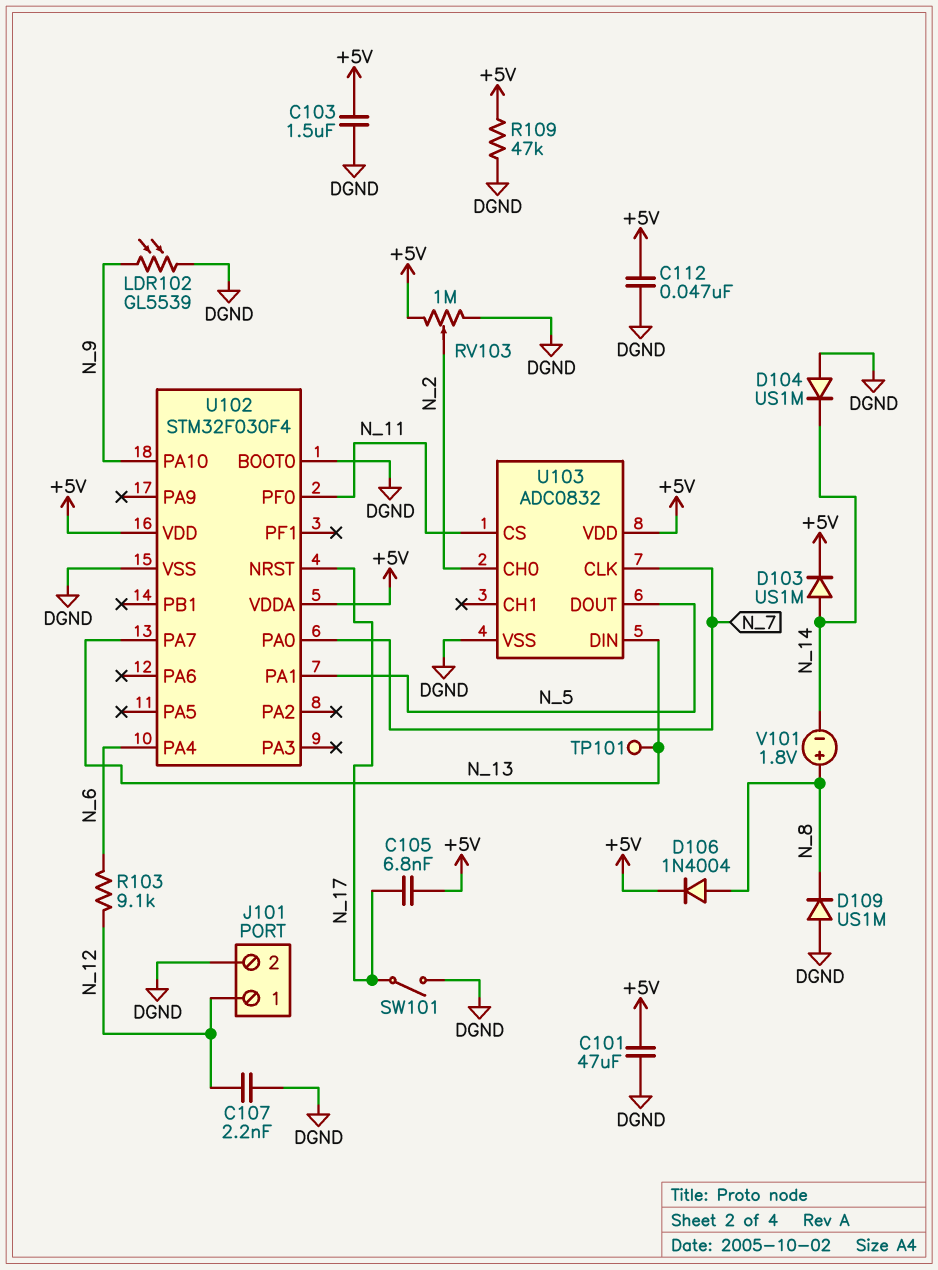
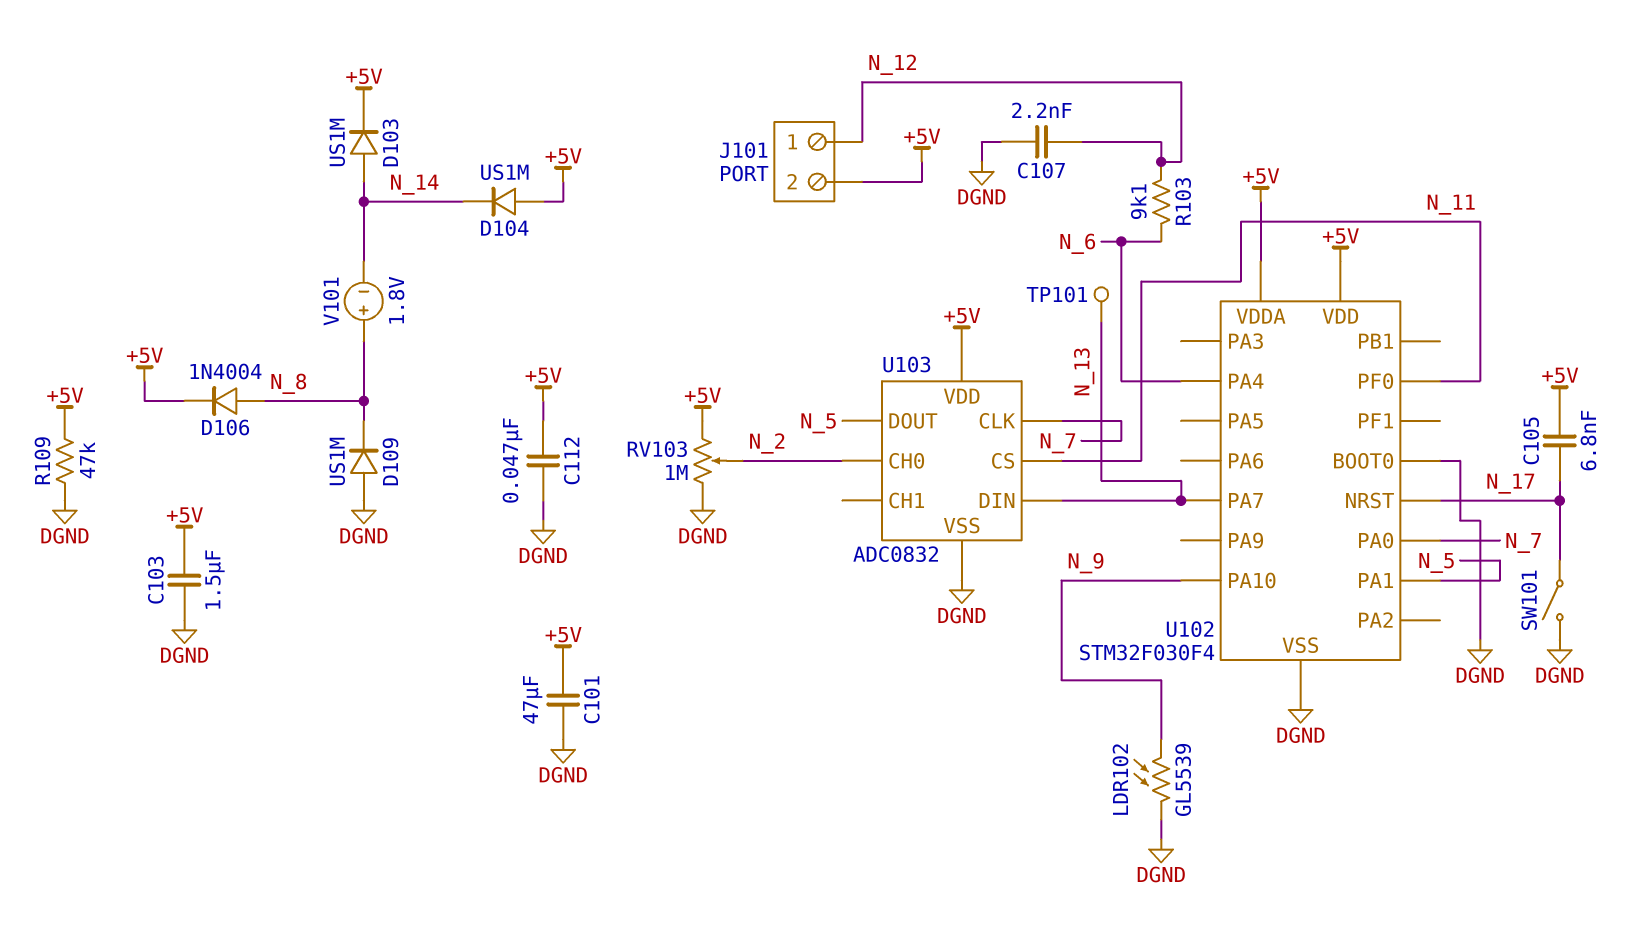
D104: diode US1M (A DGND, K N_14) -> diode US1M (A +5V, K N_14)
J101 pin 2: DGND -> +5V

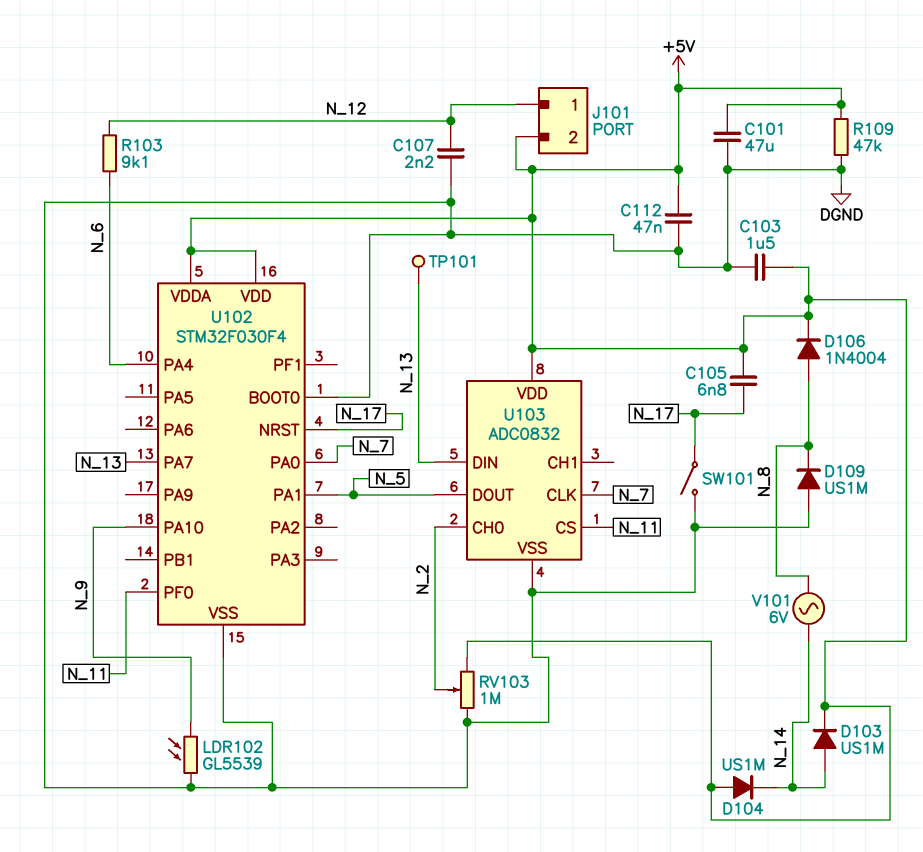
V101: 1.8V (plus N_8, minus N_14) -> AC 6V (N_8, N_14)

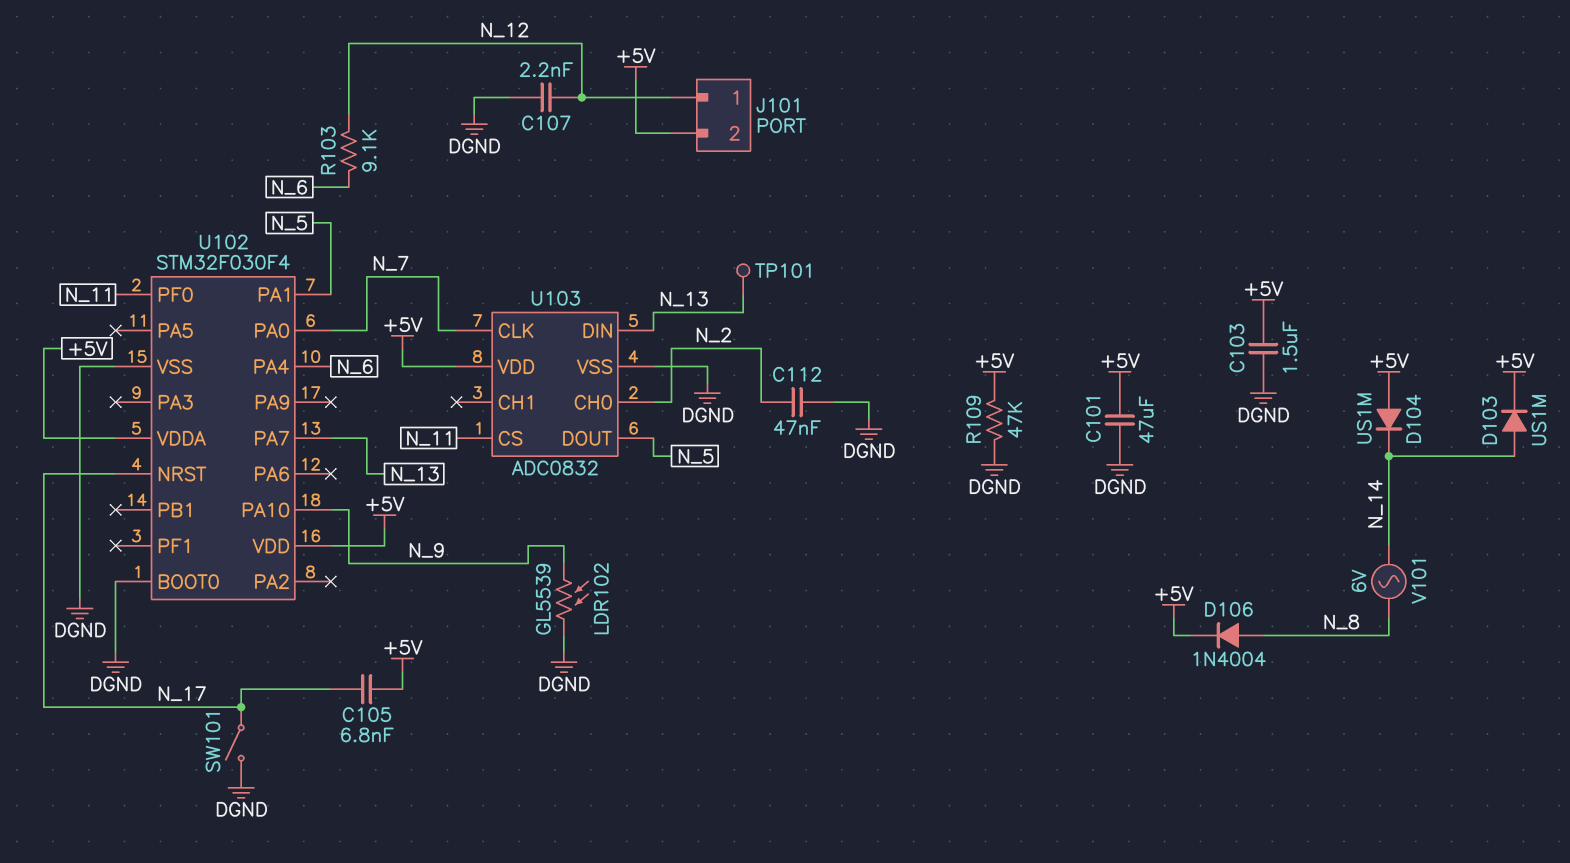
C112: 47nF (+5V, DGND) -> 47nF (DGND, N_2)
D109: diode US1M (A DGND, K N_8) -> none
RV103: 1M (+5V, DGND, wiper N_2) -> none

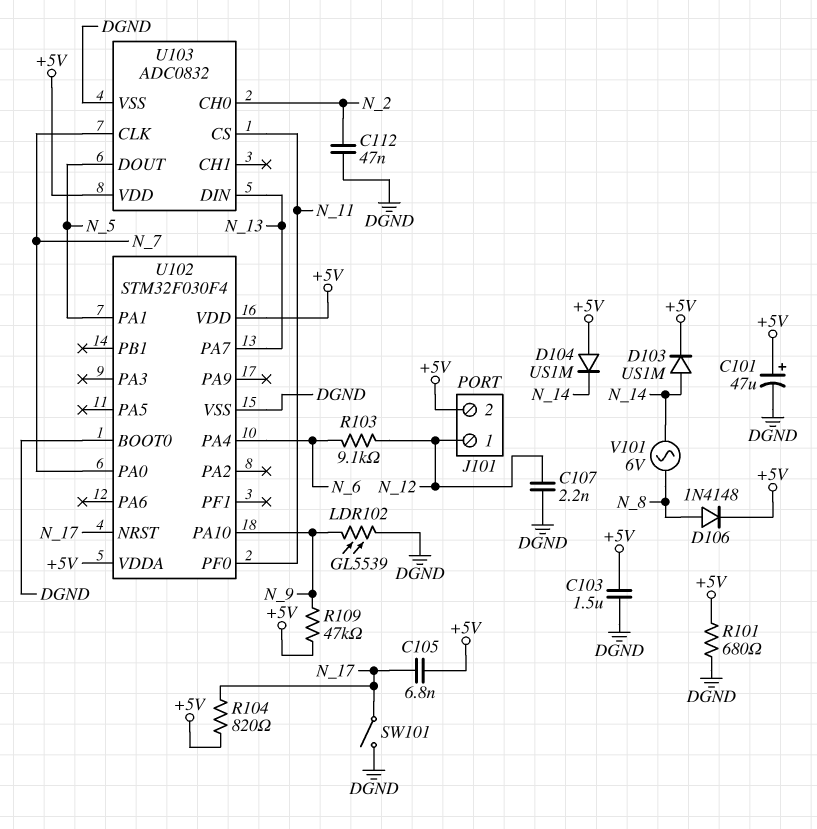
C101: 47uF (+5V, DGND) -> 47uF (plus +5V, minus DGND)
D106: diode 1N4004 (A N_8, K +5V) -> diode 1N4148 (A N_8, K +5V)
R101: none -> 680 (+5V, DGND)
R104: none -> 820 (+5V, N_17)
R109: 47k (+5V, DGND) -> 47k (+5V, N_9)
TP101: test point (N_13) -> none

